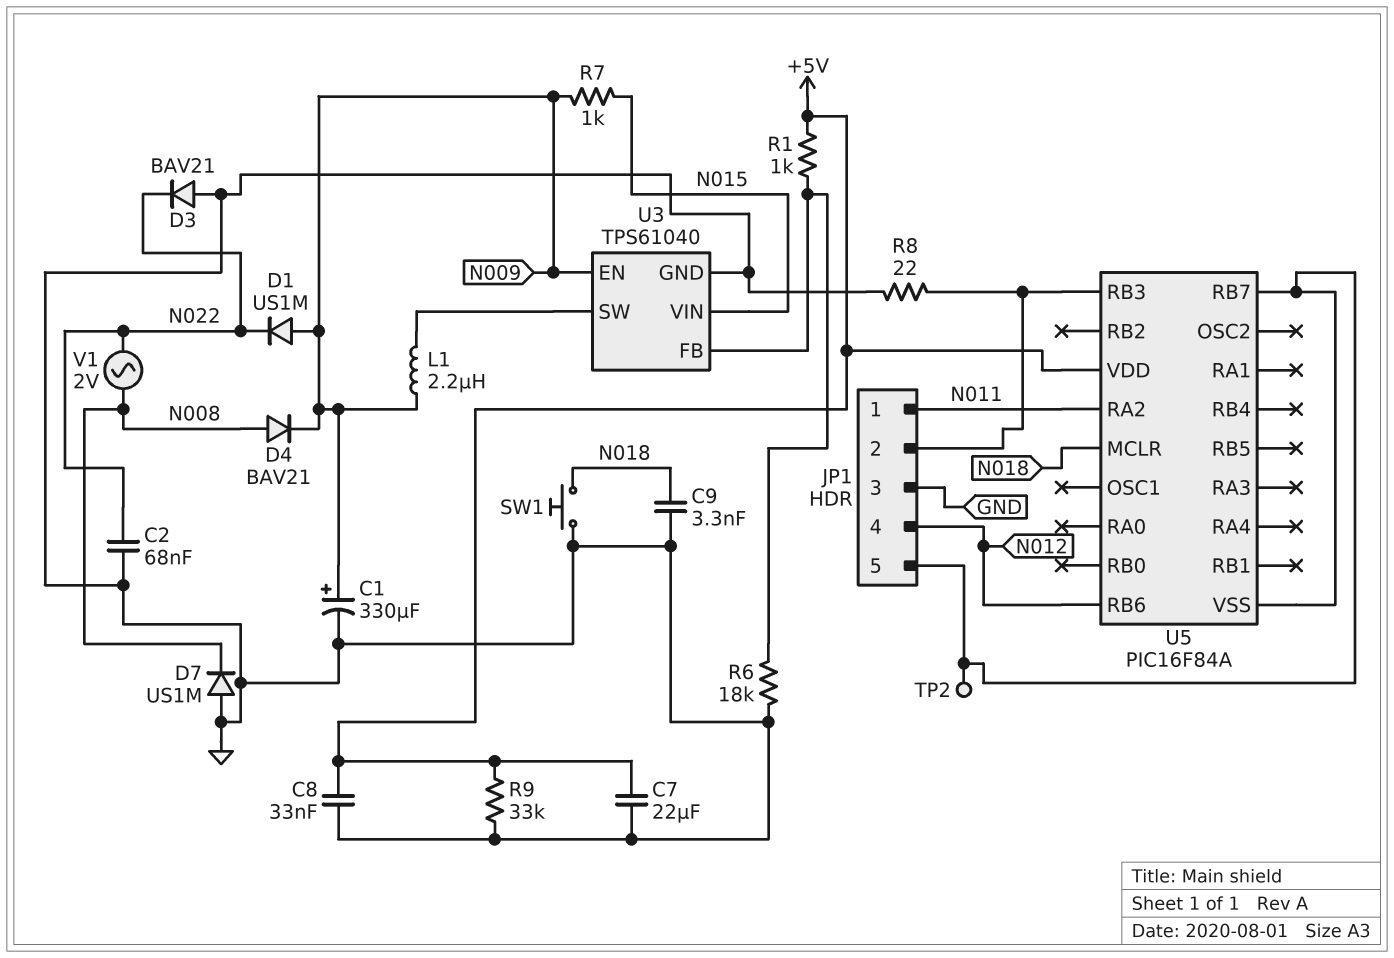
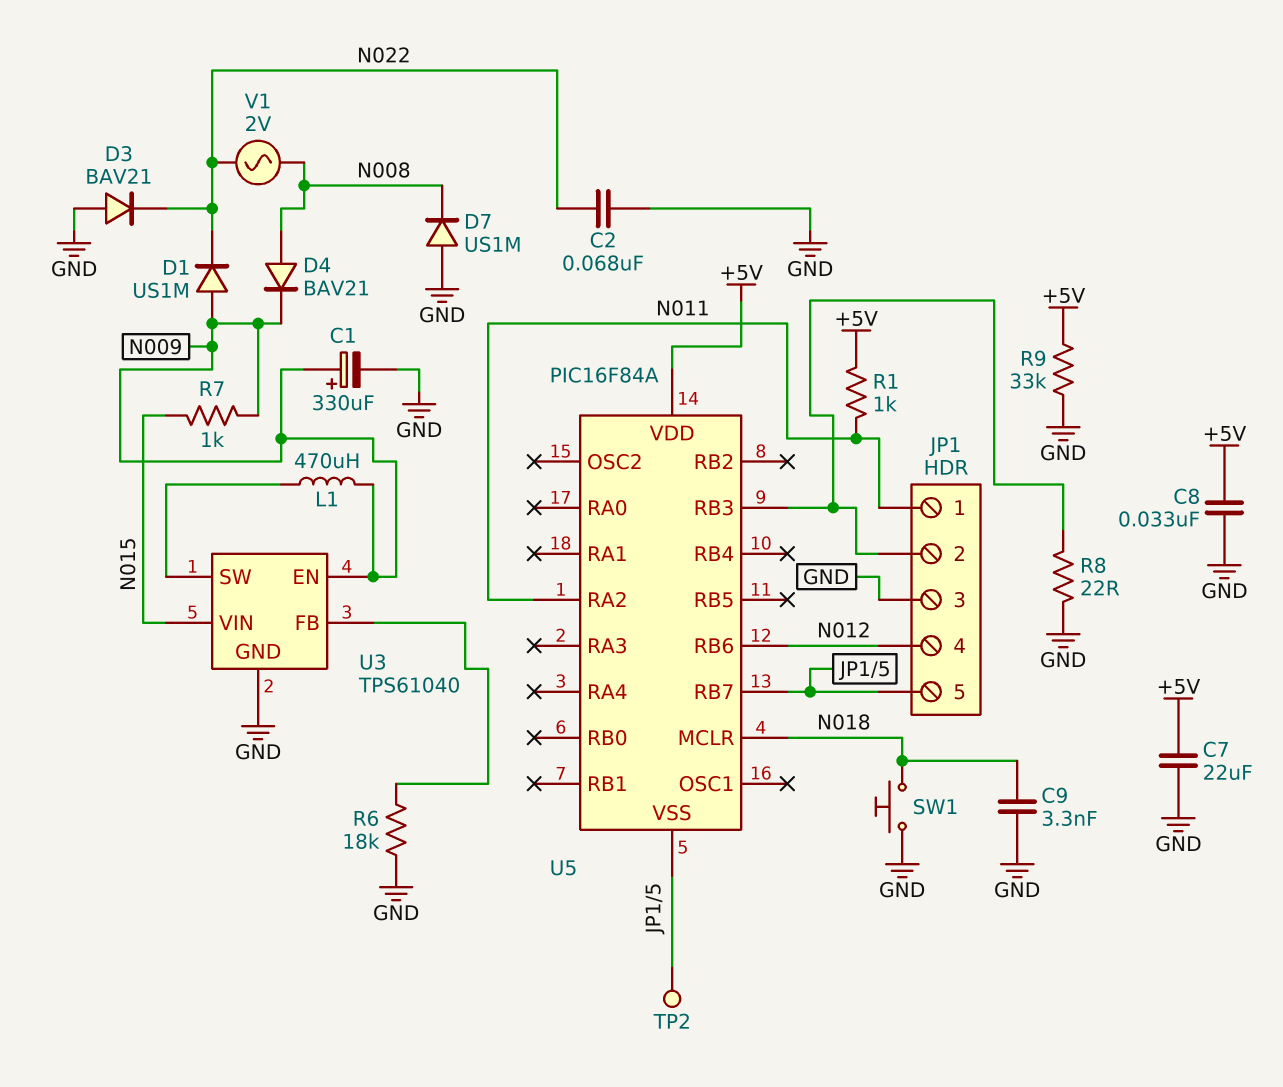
L1: 2.2uH (N009, U3/SW) -> 470uH (N009, U3/SW)
R1: 1k (+5V, U3/FB) -> 1k (+5V, N011)

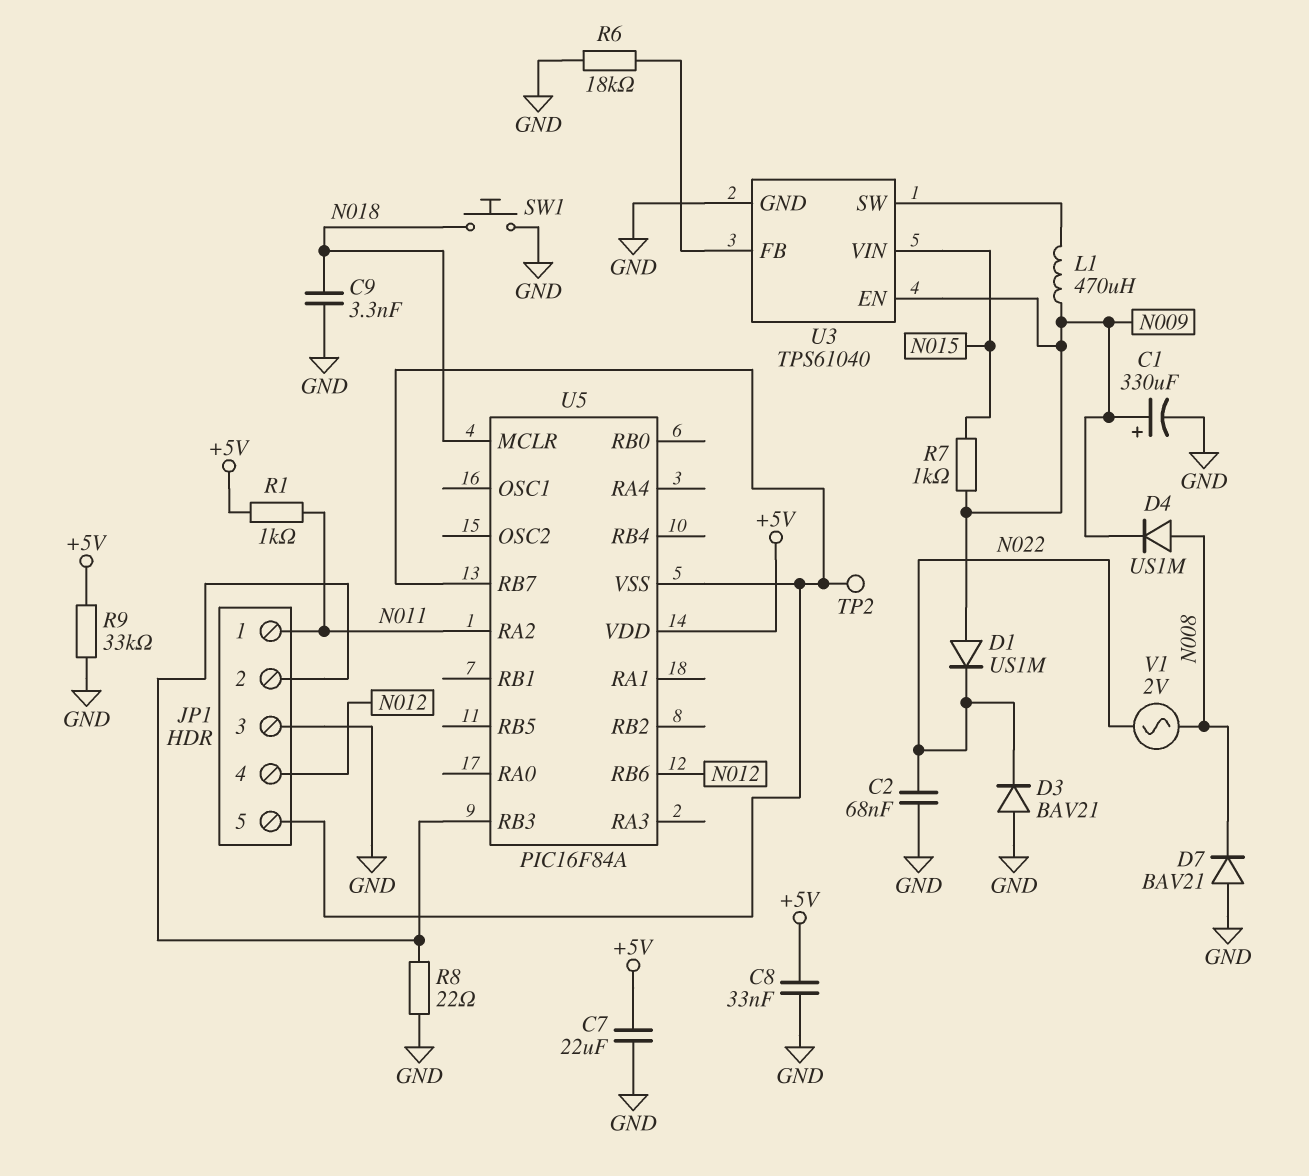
D4: diode BAV21 (A N008, K N009) -> diode US1M (A N008, K N009)
D7: diode US1M (A GND, K N008) -> diode BAV21 (A GND, K N008)

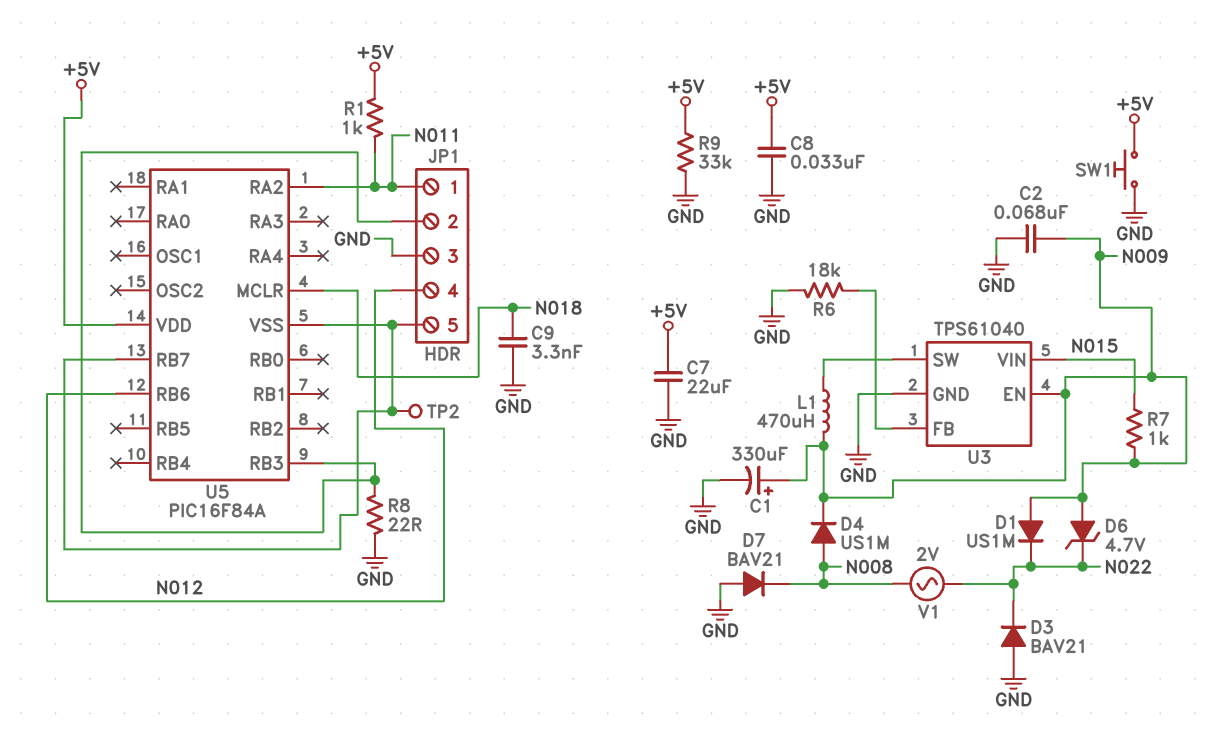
C2: 68nF (GND, N022) -> 68nF (GND, N009)
D6: none -> zener 4.7V (A N009, K N022)
SW1: button (GND, N018) -> button (+5V, GND)

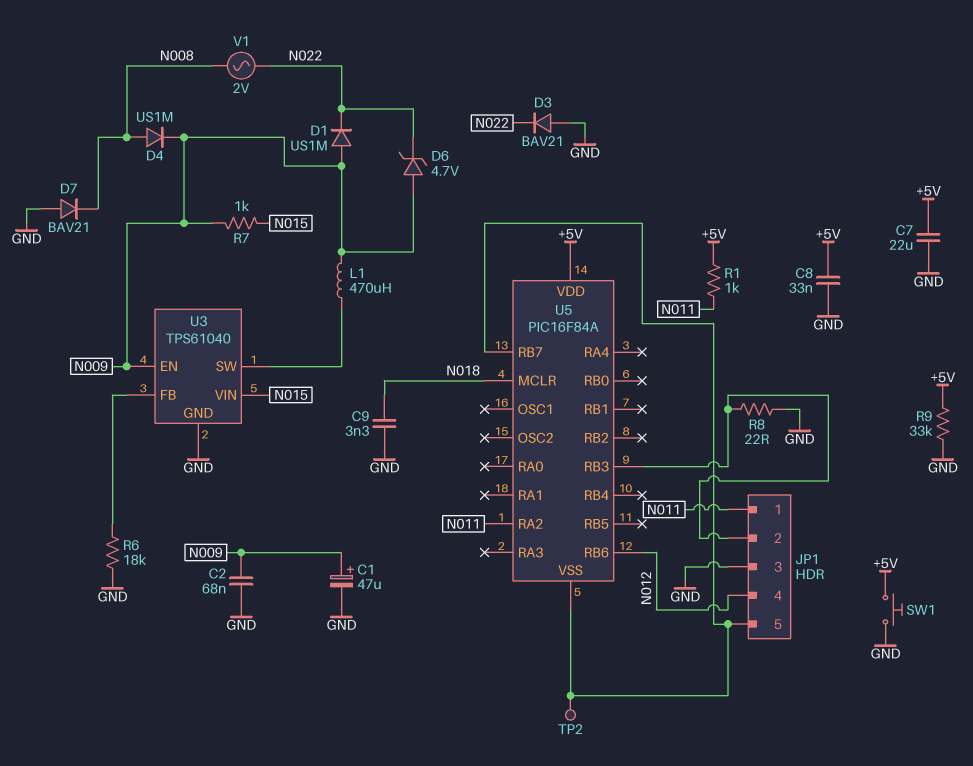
C1: 330uF (plus N009, minus GND) -> 47uF (plus N009, minus GND)

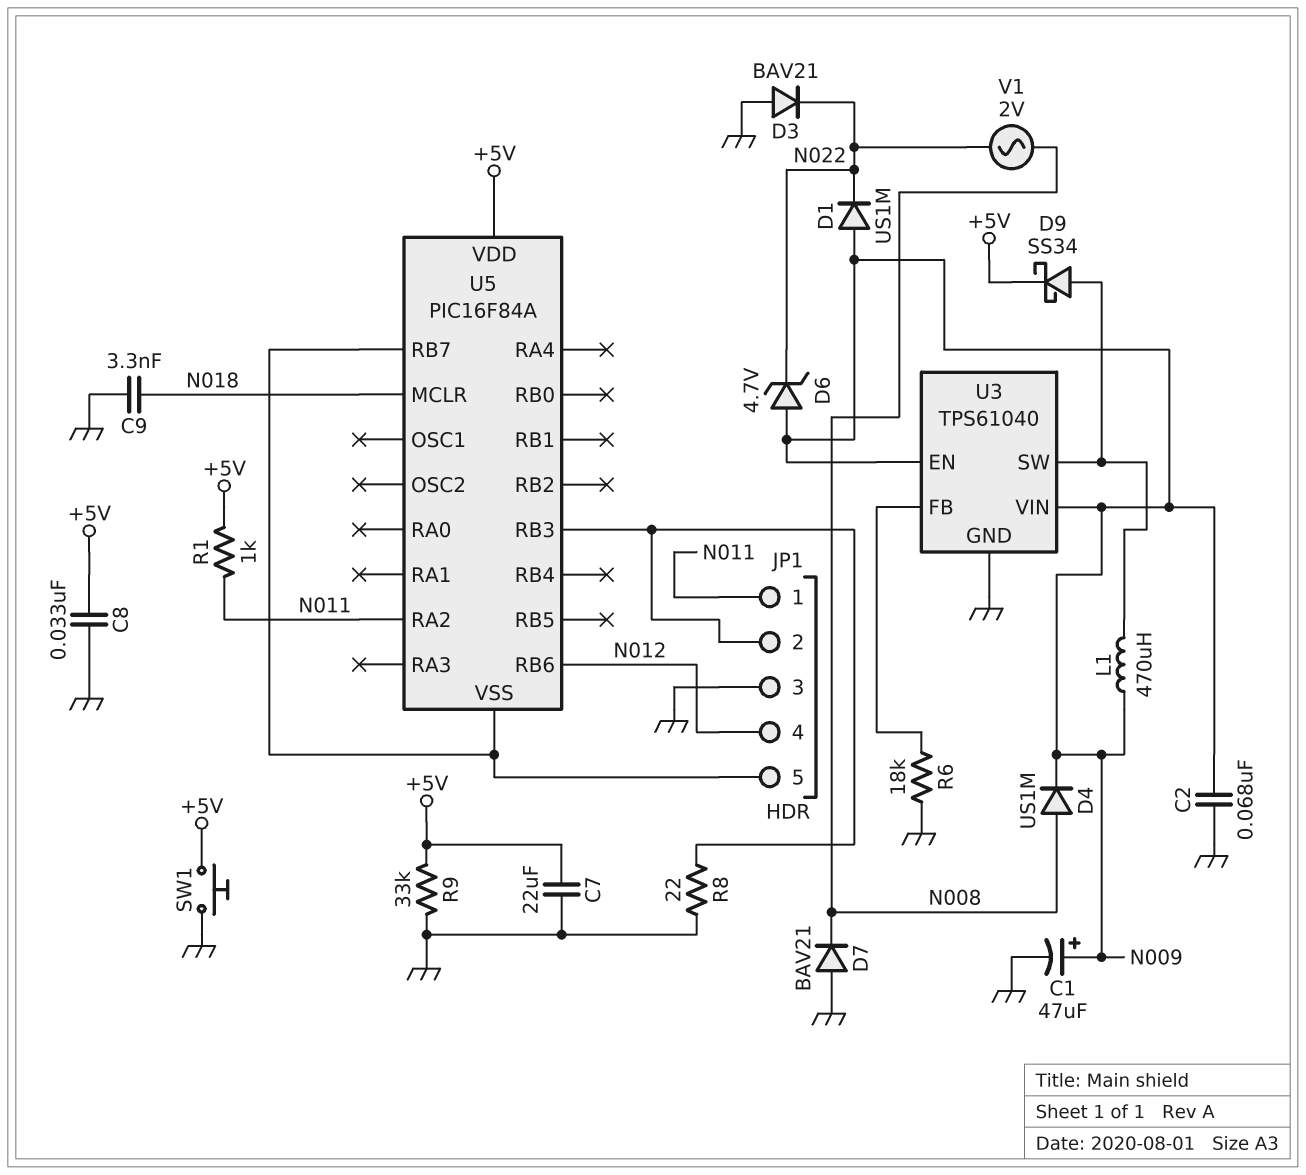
D9: none -> schottky SS34 (A U3/SW, K +5V)
R7: 1k (N009, N015) -> none
TP2: test point (JP1/5) -> none
U3 pin VIN: N015 -> N009

